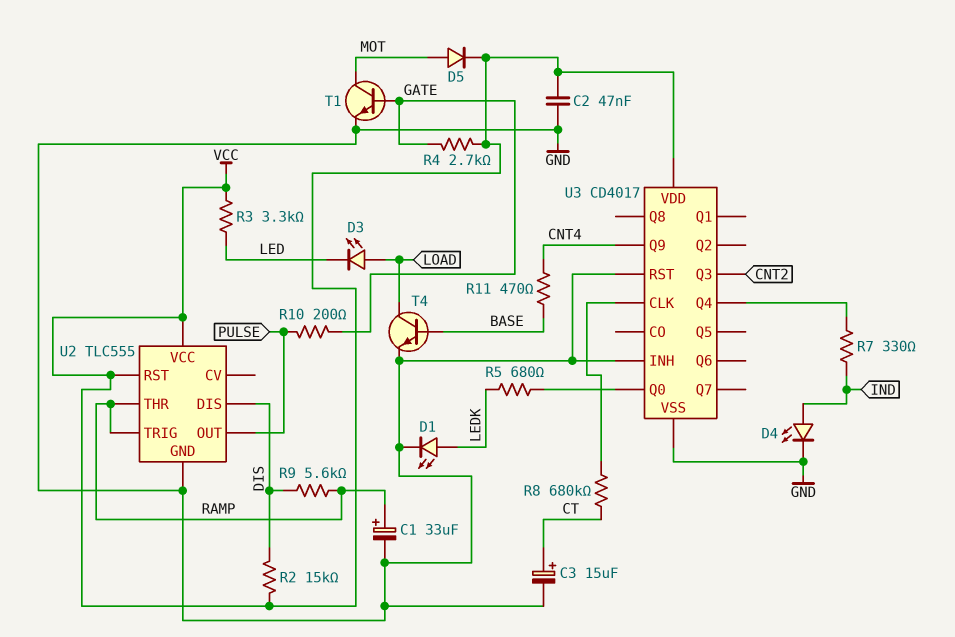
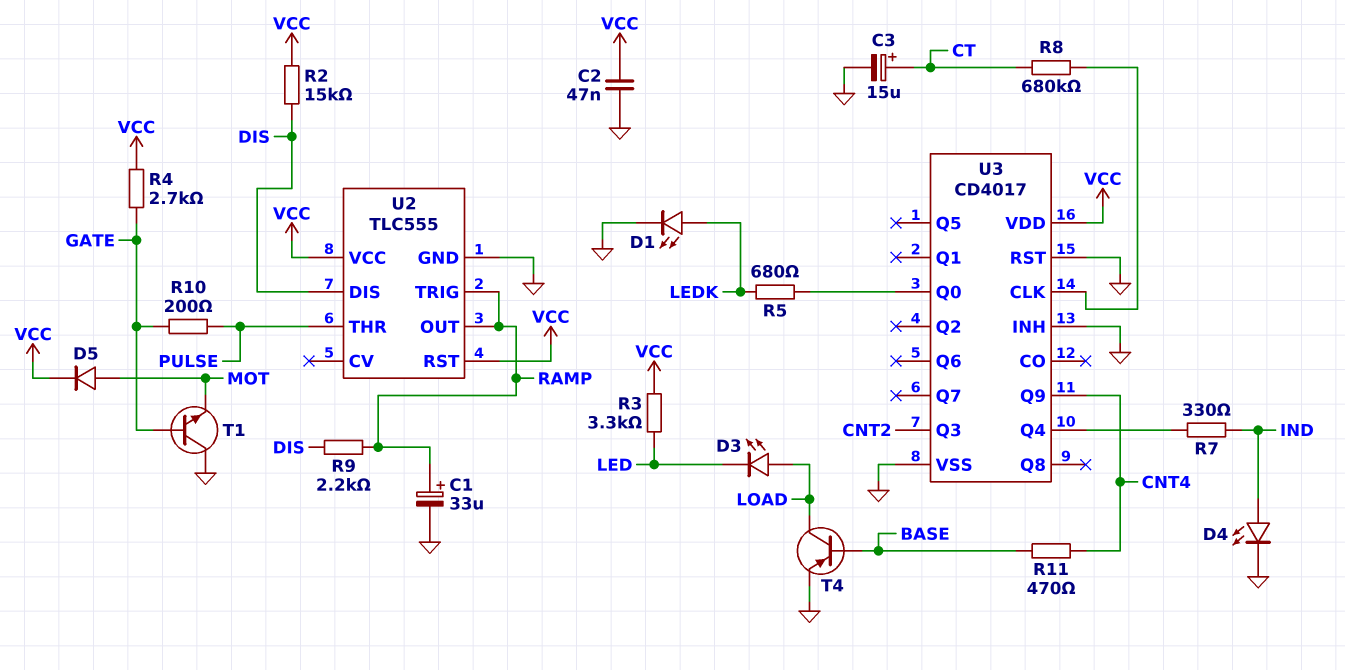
R9: 5.6k (DIS, RAMP) -> 2.2k (DIS, RAMP)
T1: NPN (B GATE, C MOT, E GND) -> NPN (B GATE, C GND, E MOT)
T4: NPN (B BASE, C LOAD, E GND) -> PNP (B BASE, C LOAD, E GND)
U2 pin OUT: PULSE -> RAMP
U2 pin THR: RAMP -> PULSE

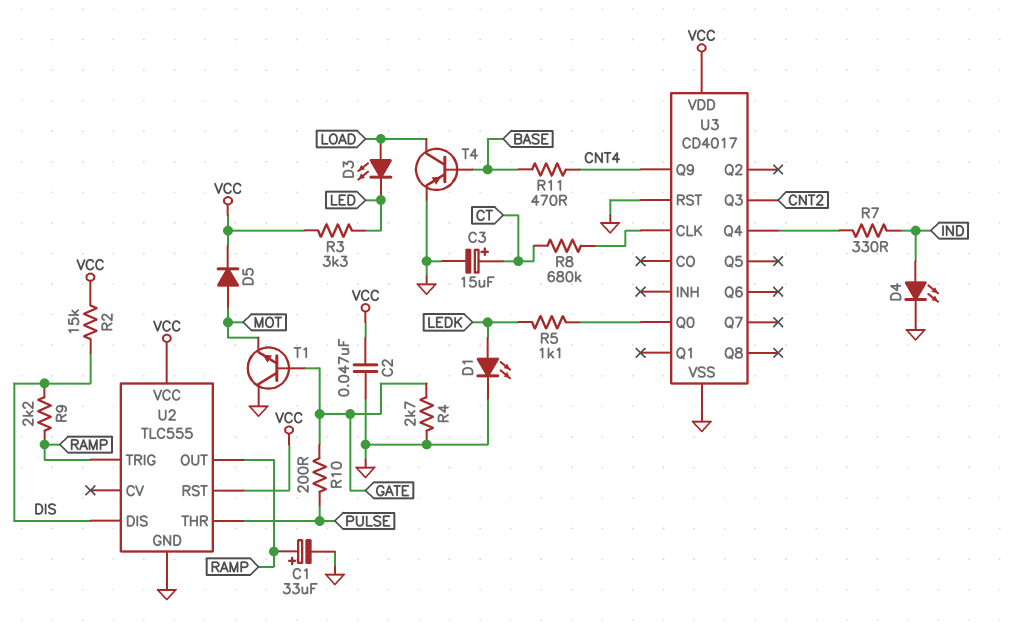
R4: 2.7k (GATE, VCC) -> 2.7k (GATE, GND)
R5: 680 (LEDK, U3/Q0) -> 1.1k (LEDK, U3/Q0)
U3 pin INH: GND -> none

